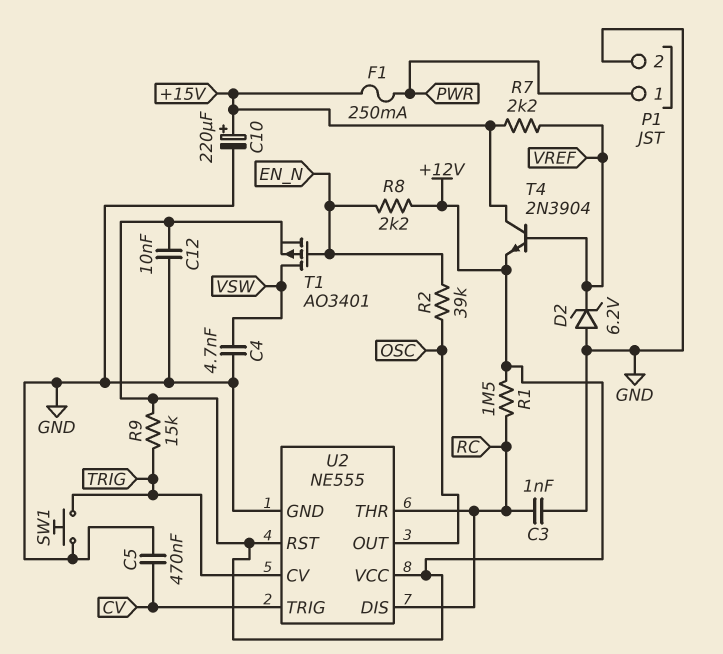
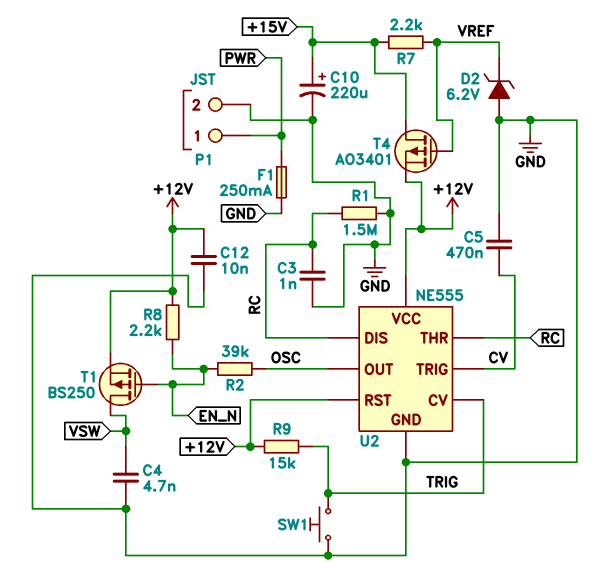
F1: 250mA (+15V, PWR) -> 250mA (GND, PWR)
R1: 1.5M (+12V, RC) -> 1.5M (GND, RC)
T1: PMOS AO3401 (G EN_N, D VSW, S +12V) -> PMOS BS250 (G EN_N, D VSW, S +12V)
T4: NPN 2N3904 (B VREF, C +15V, E +12V) -> PMOS AO3401 (G VREF, D +15V, S +12V)

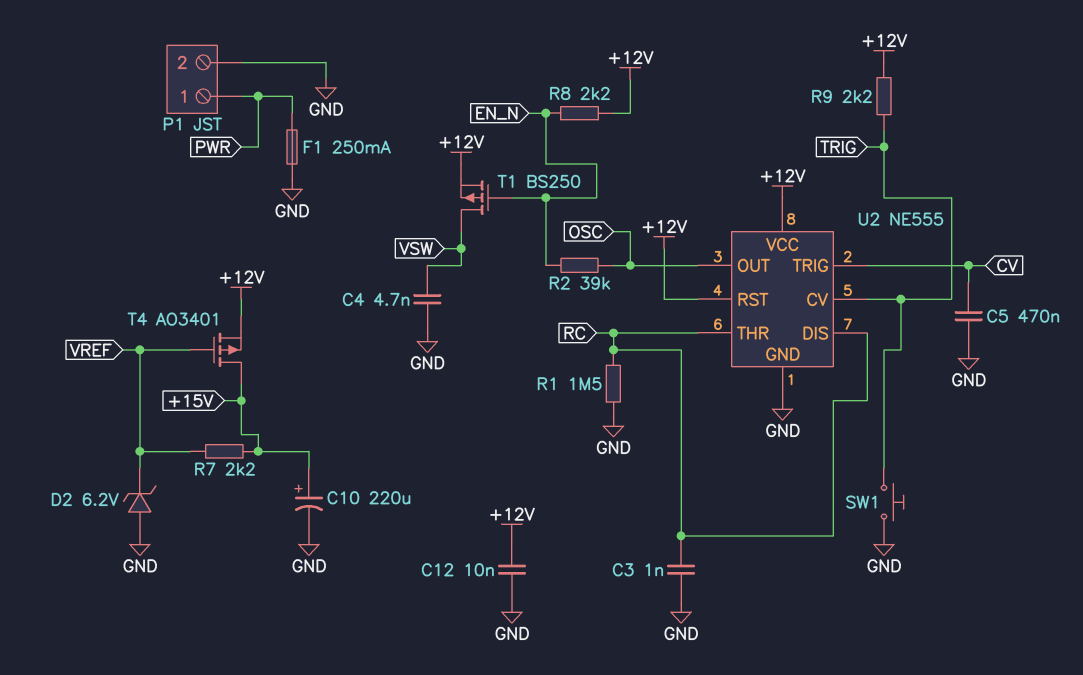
R9: 15k (+12V, TRIG) -> 2.2k (+12V, TRIG)

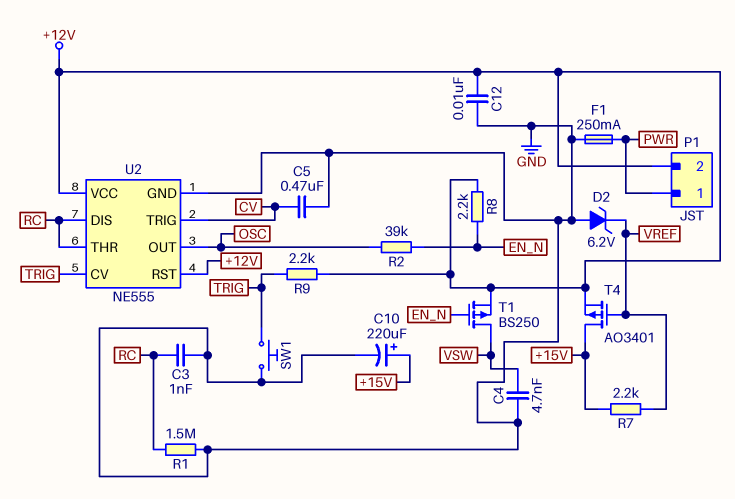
P1 pin 2: GND -> +12V

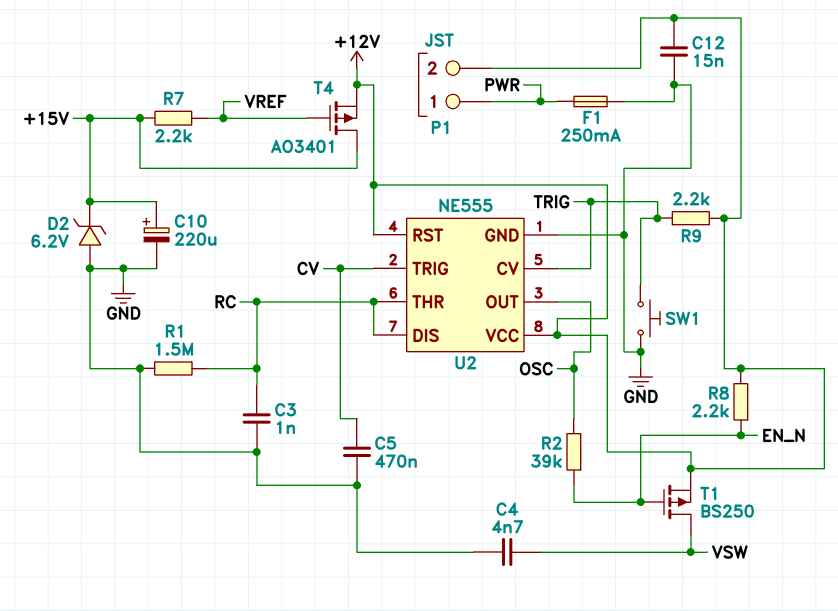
C12: 10nF (+12V, GND) -> 15nF (+12V, GND)
D2: zener 6.2V (A GND, K VREF) -> zener 6.2V (A GND, K +15V)

